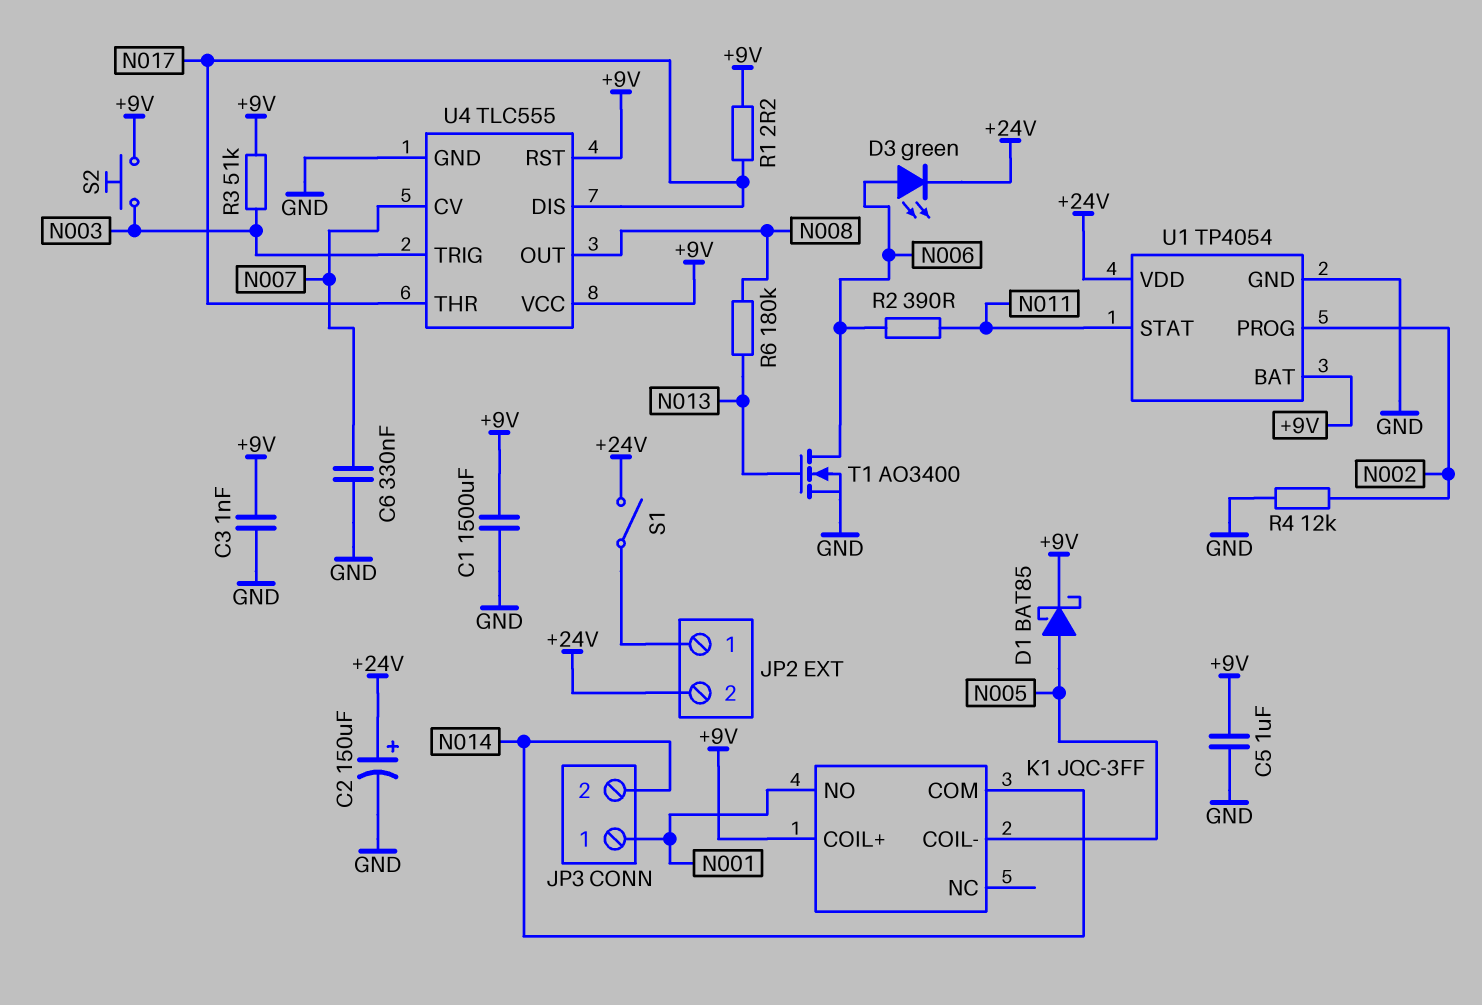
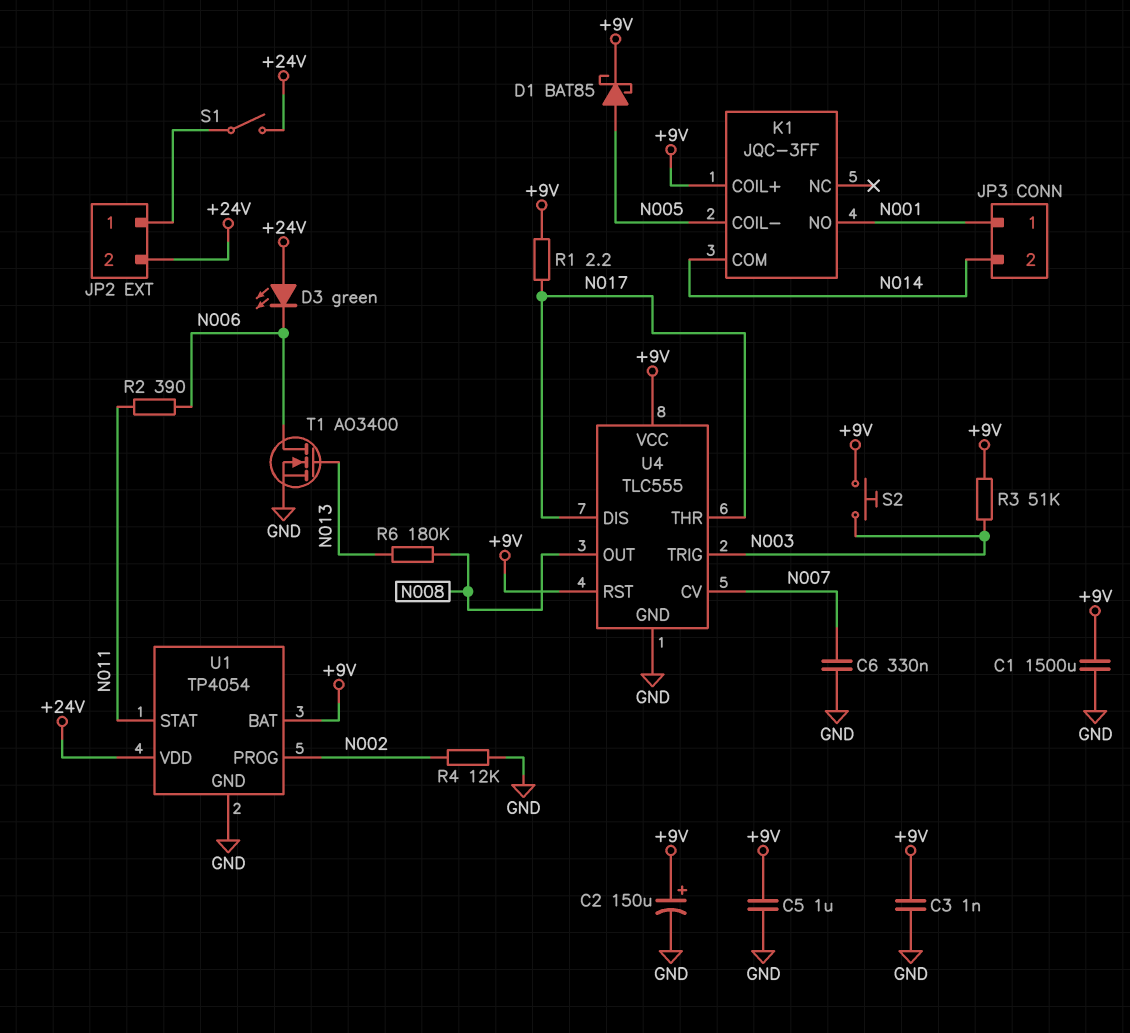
C2: 150uF (plus +24V, minus GND) -> 150uF (plus +9V, minus GND)
D3: LED green (A N006, K +24V) -> LED green (A +24V, K N006)

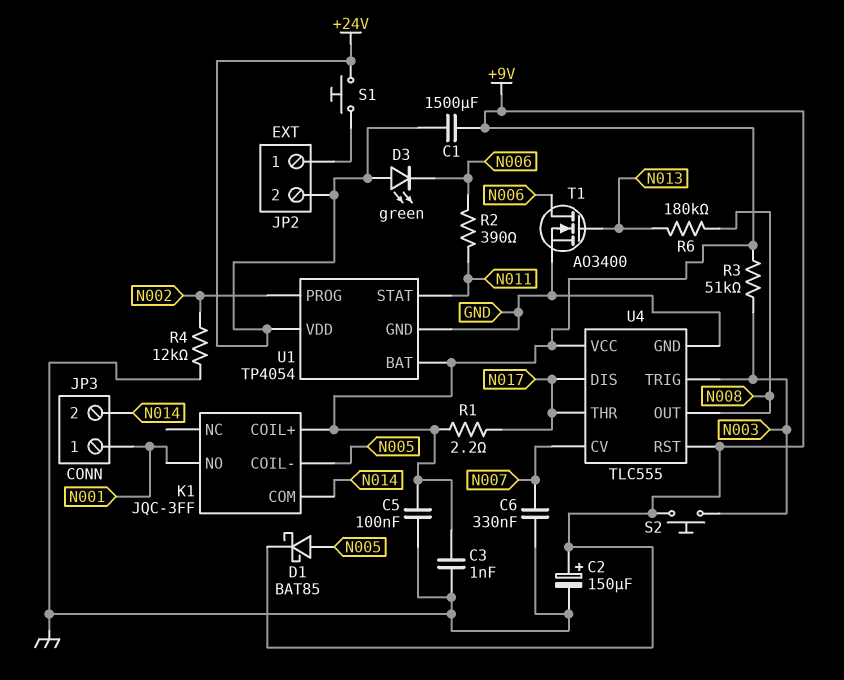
C1: 1500uF (+9V, GND) -> 1500uF (+9V, +24V)
C5: 1uF (+9V, GND) -> 100nF (+9V, GND)
S1: switch (+24V, JP2/1) -> button (+24V, JP2/1)

